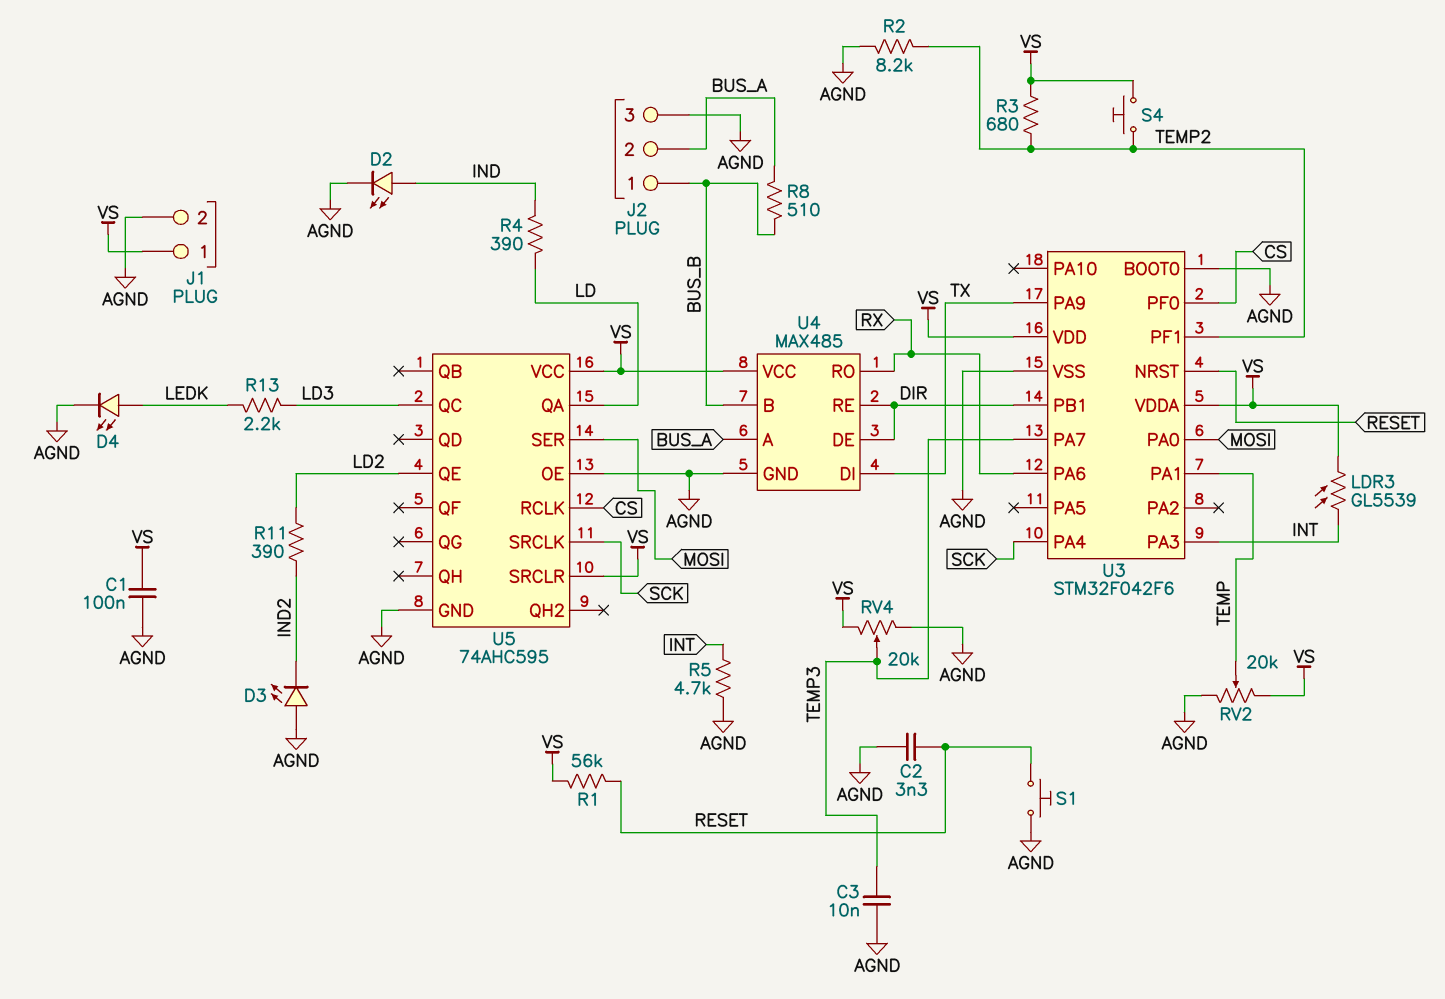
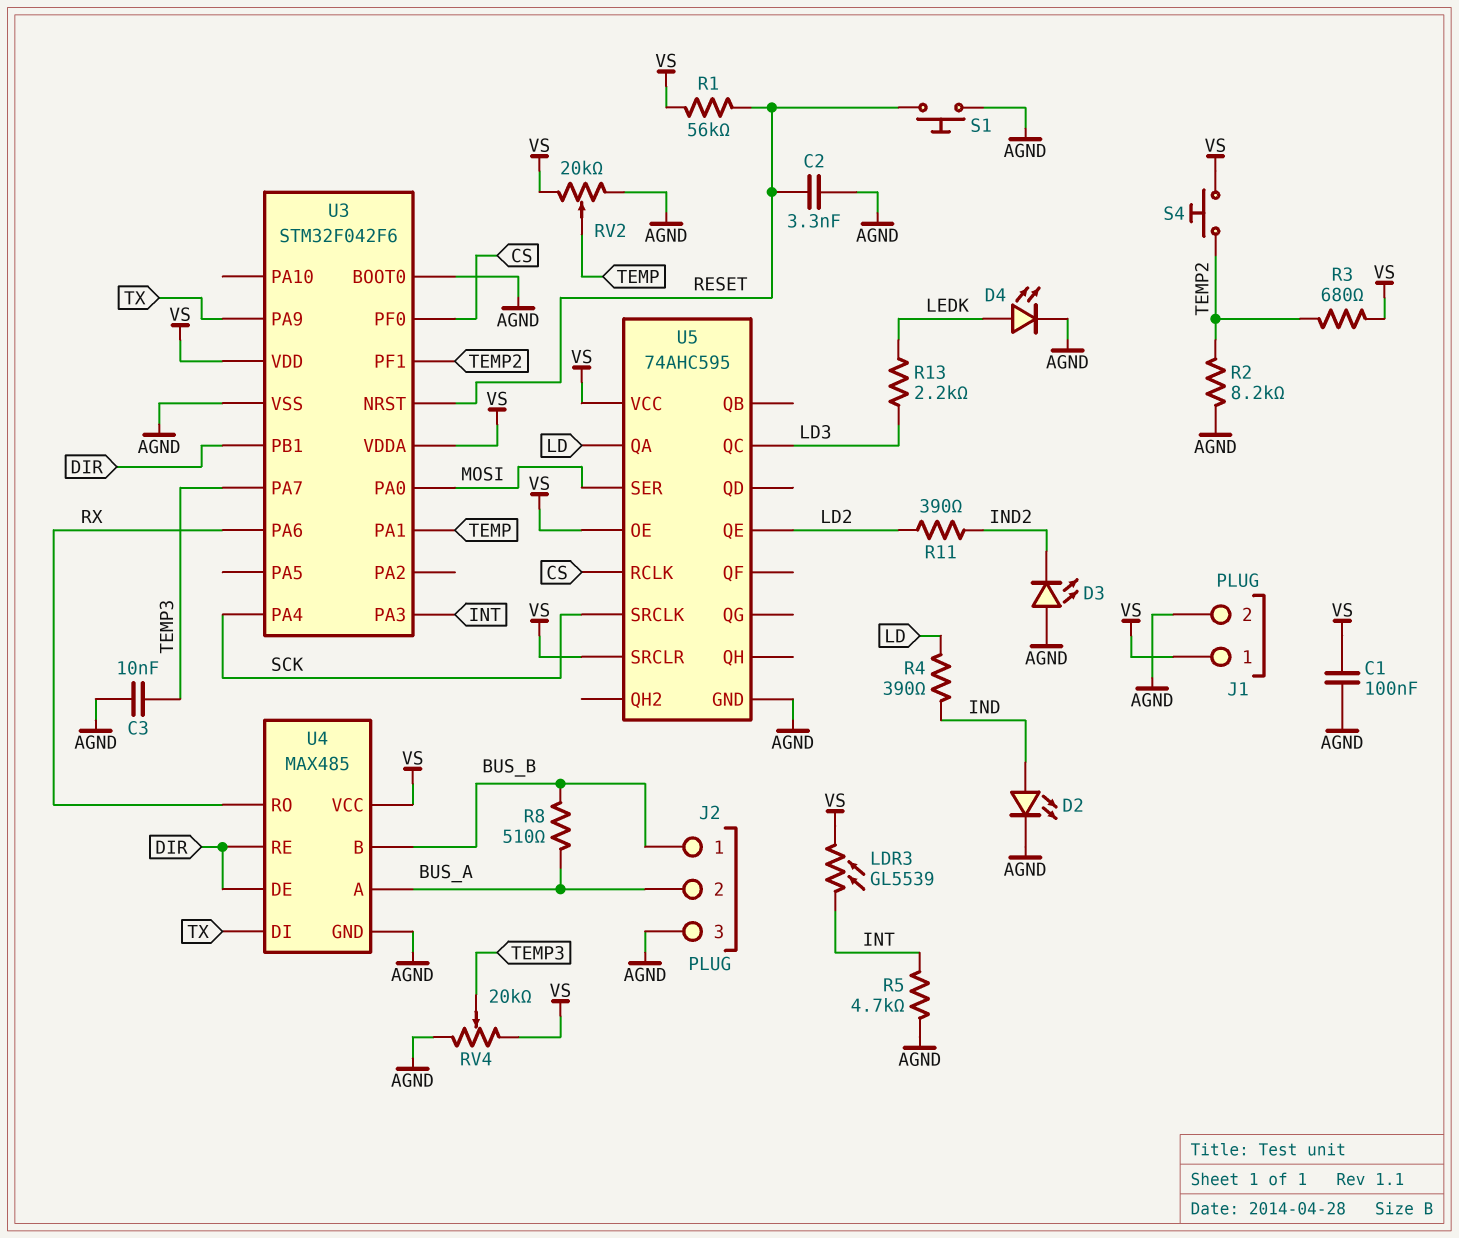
U5 pin OE: AGND -> VS

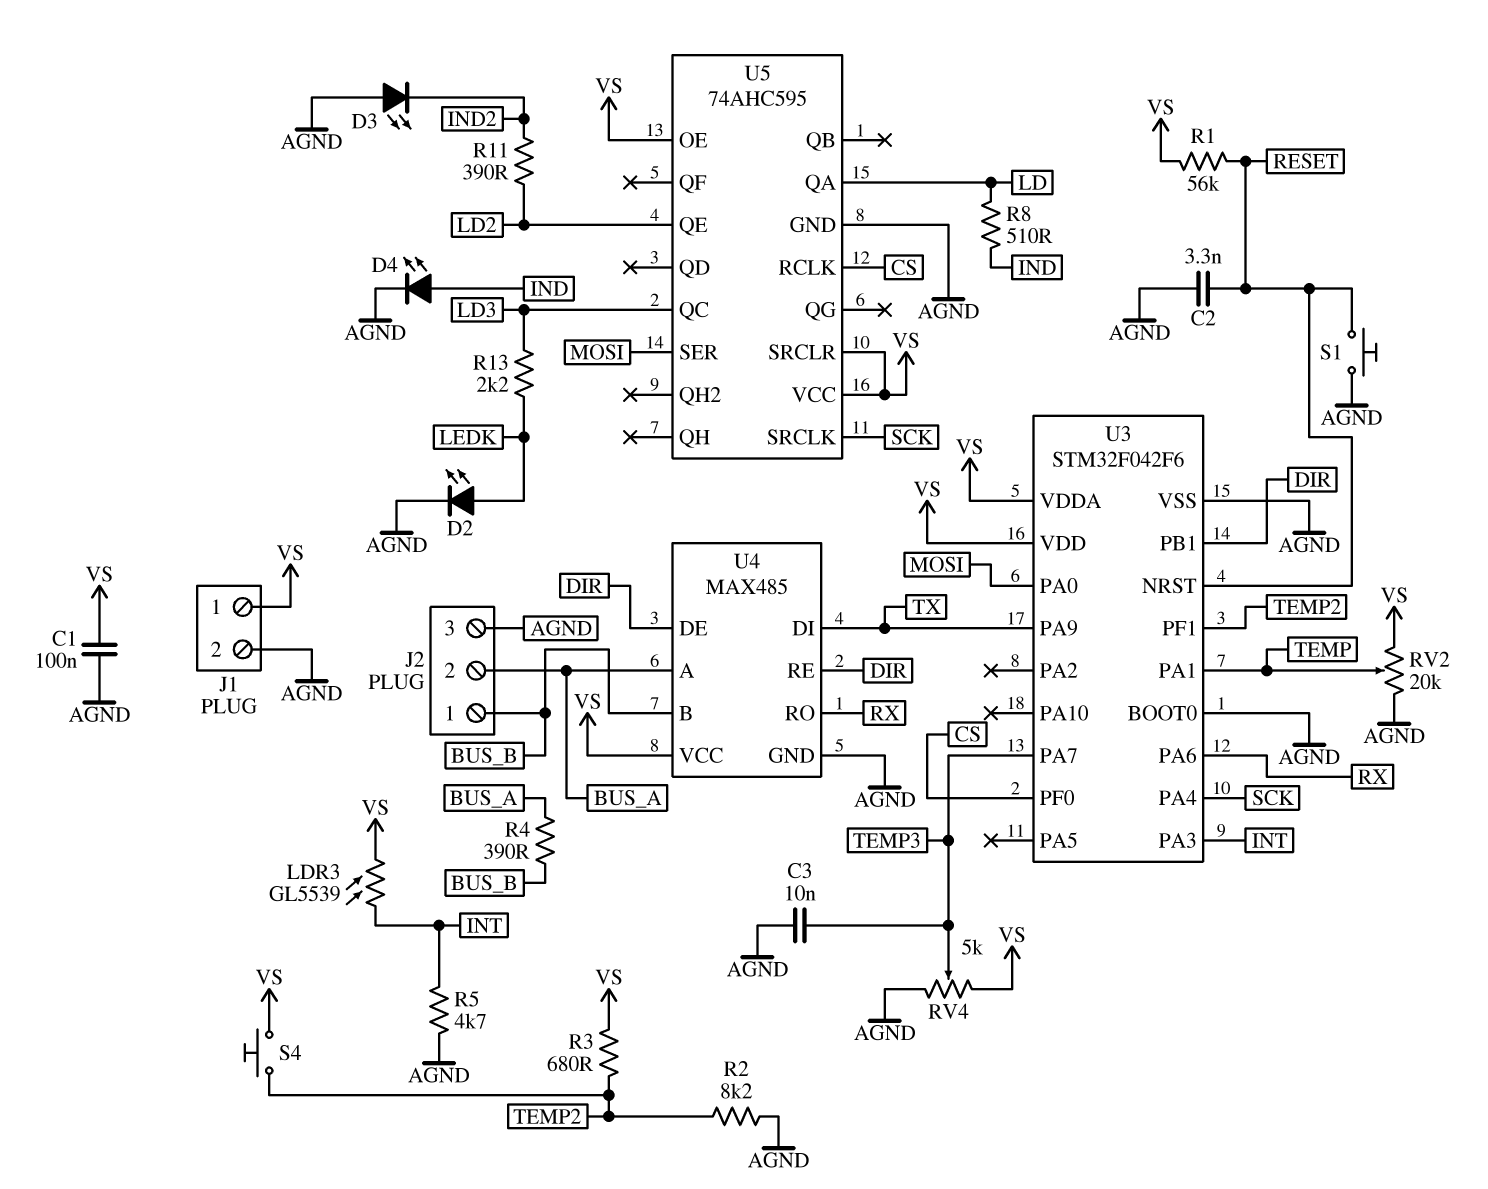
D2: LED (A IND, K AGND) -> LED (A LEDK, K AGND)
D4: LED (A LEDK, K AGND) -> LED (A IND, K AGND)
R4: 390 (IND, LD) -> 390 (BUS_A, BUS_B)
R8: 510 (BUS_A, BUS_B) -> 510 (IND, LD)
RV4: 20k (AGND, VS, wiper TEMP3) -> 5k (AGND, VS, wiper TEMP3)

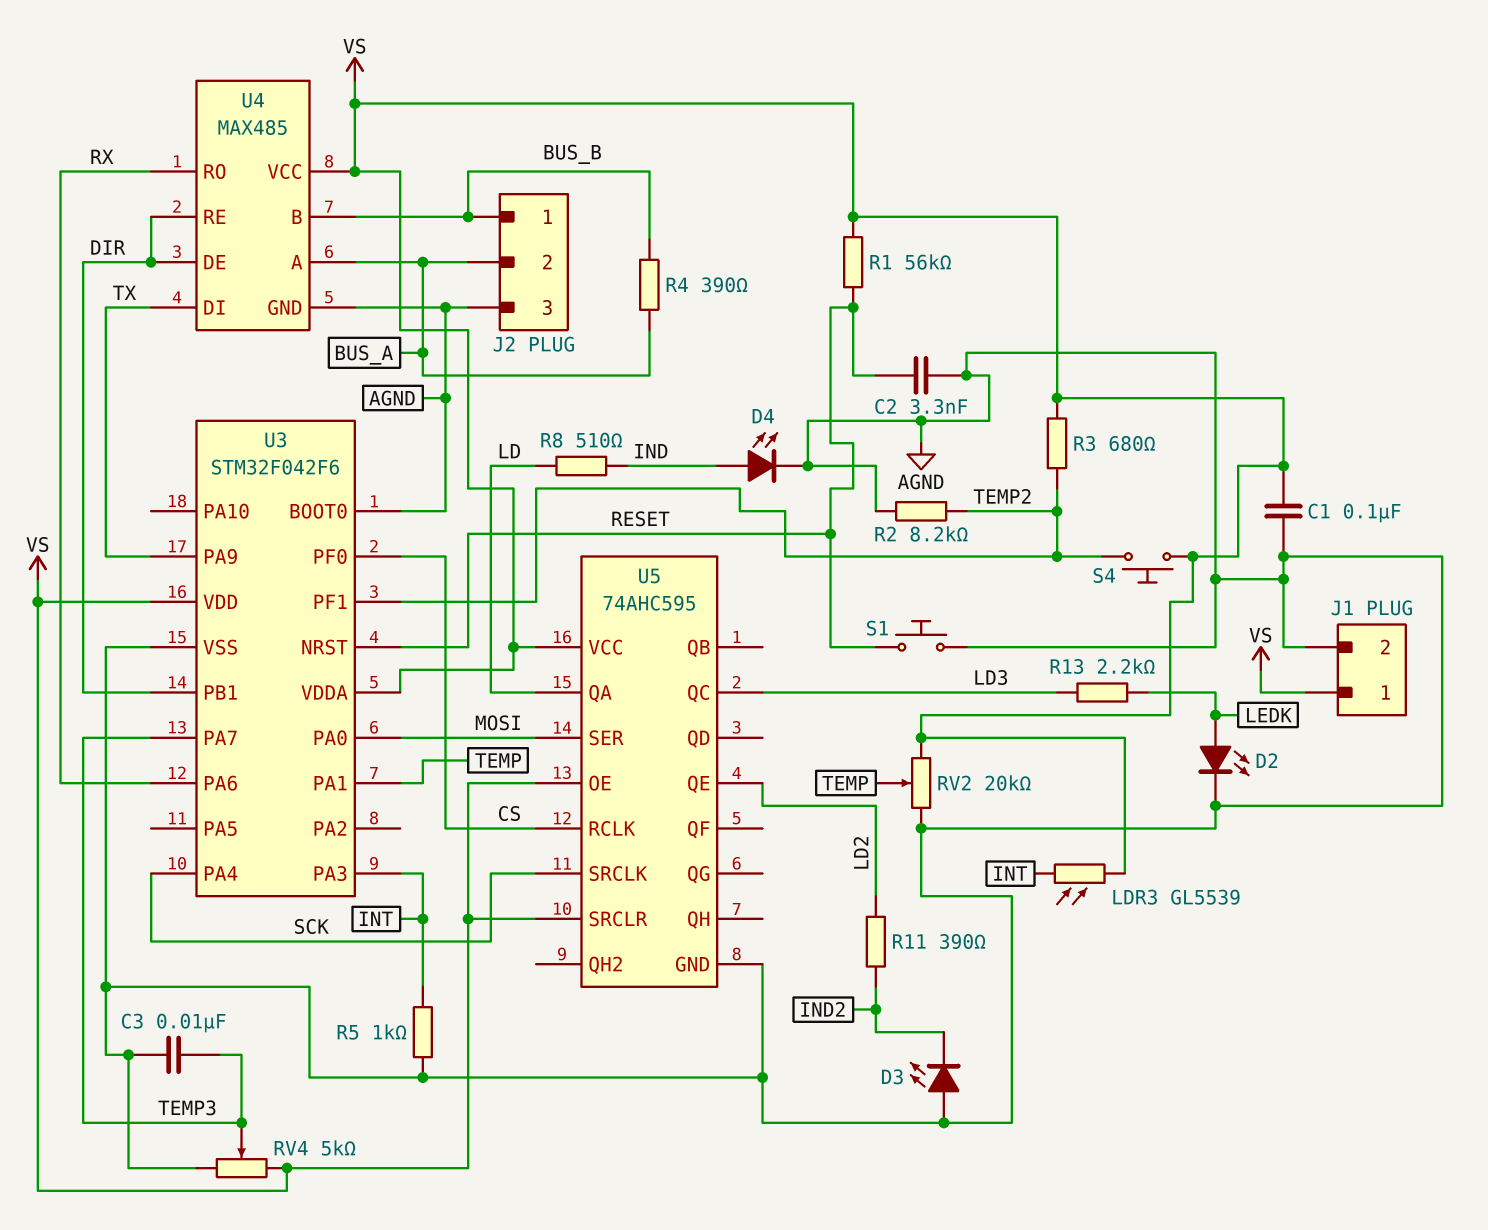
R5: 4.7k (AGND, INT) -> 1k (AGND, INT)

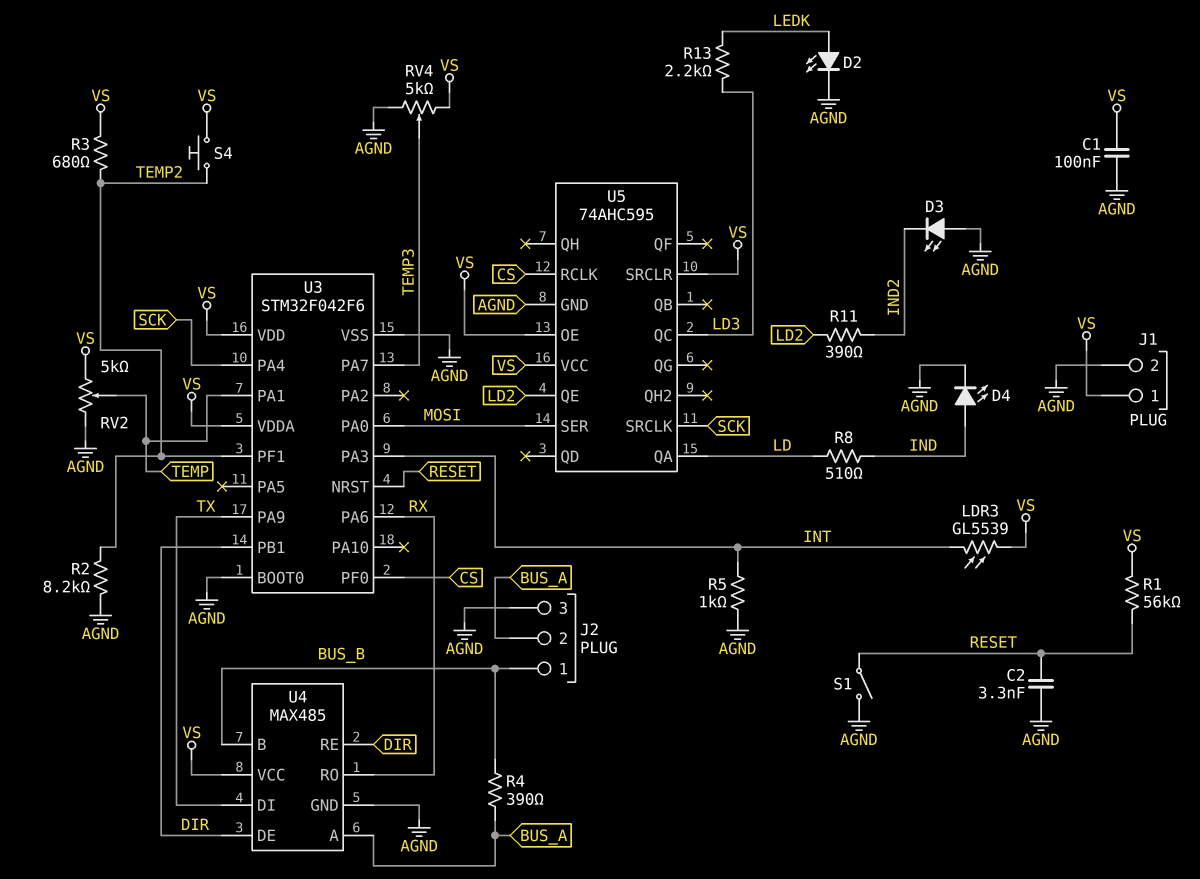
C3: 10nF (AGND, TEMP3) -> none
RV2: 20k (AGND, VS, wiper TEMP) -> 5k (AGND, VS, wiper TEMP)
S1: button (AGND, RESET) -> switch (AGND, RESET)

